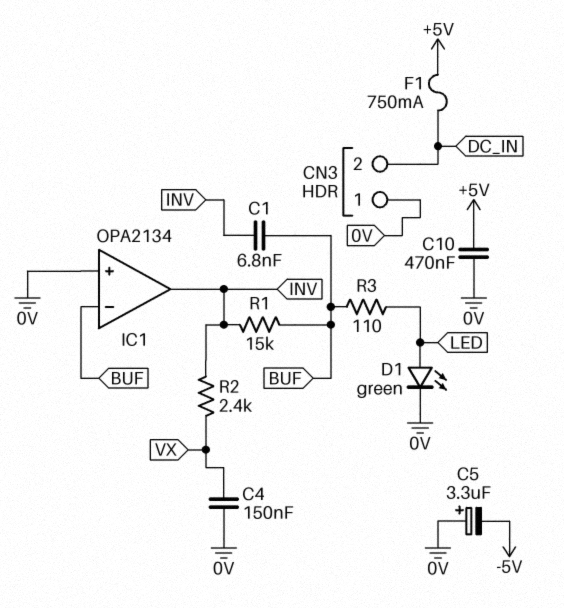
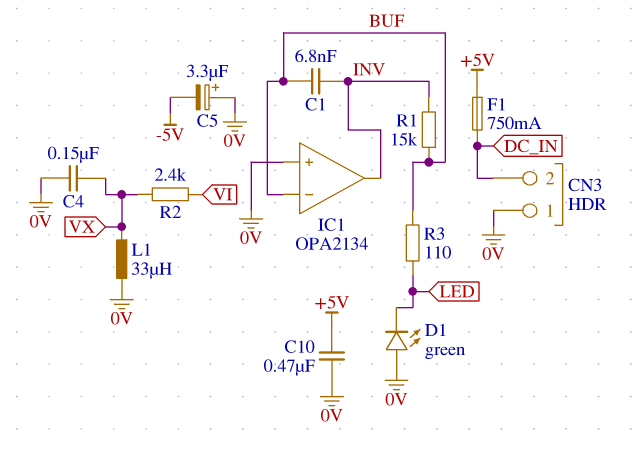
D1: LED green (A LED, K 0V) -> LED green (A 0V, K LED)
L1: none -> 33uH (0V, VX)
R2: 2.4k (INV, VX) -> 2.4k (VI, VX)

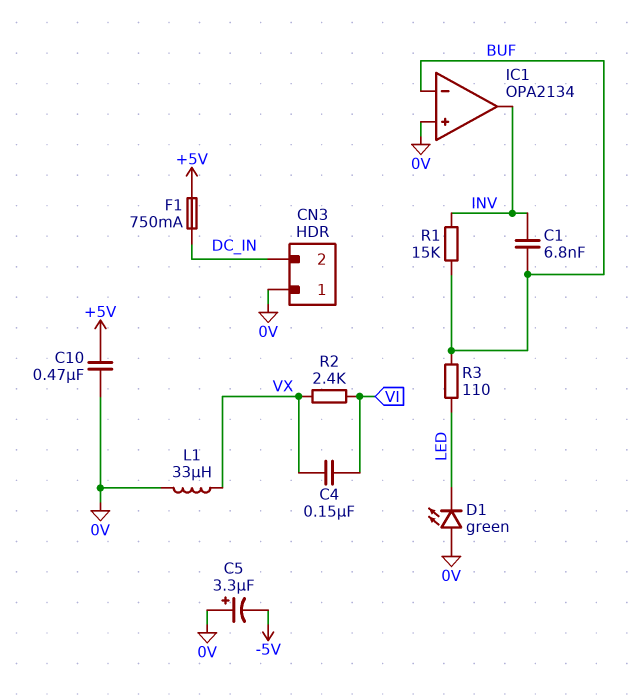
C4: 150nF (0V, VX) -> 150nF (VI, VX)

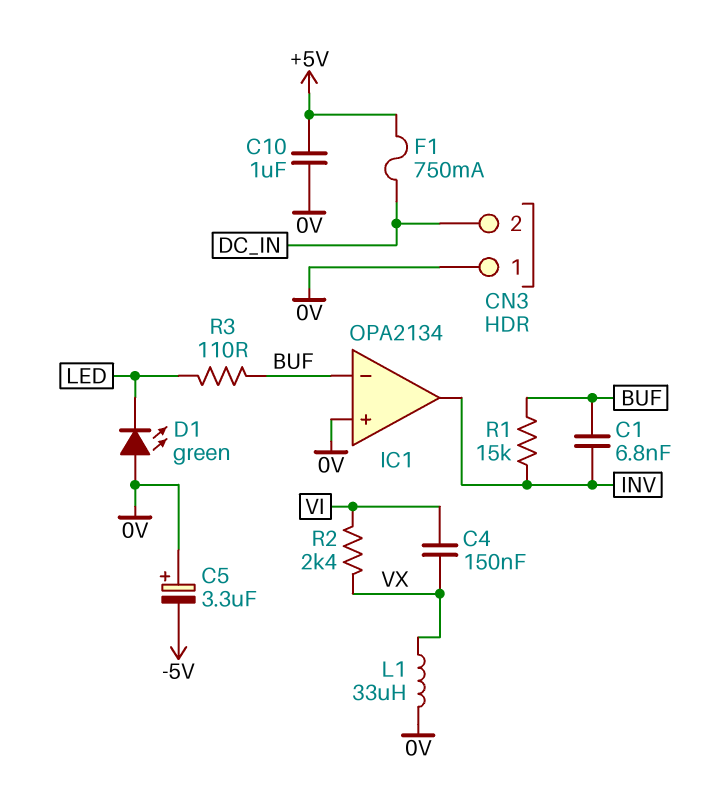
C10: 470nF (+5V, 0V) -> 1uF (+5V, 0V)

